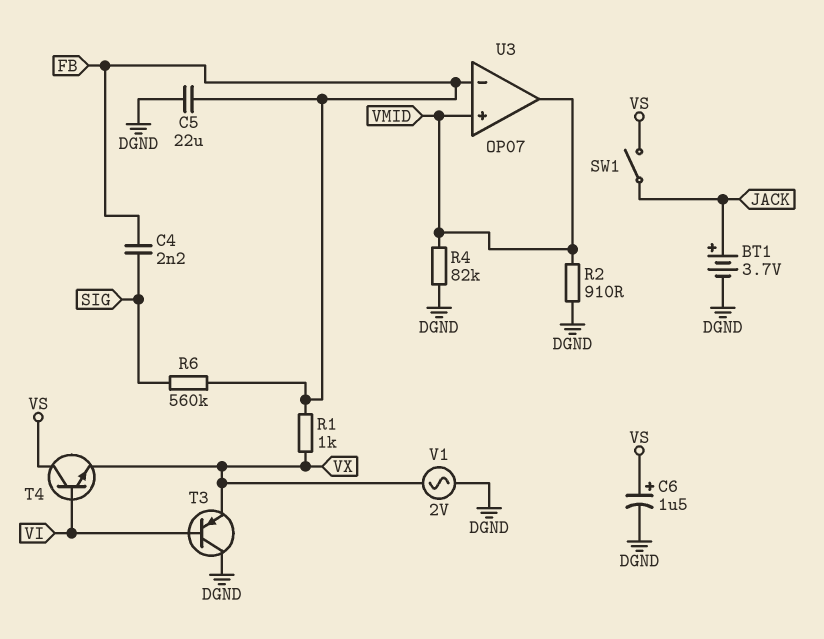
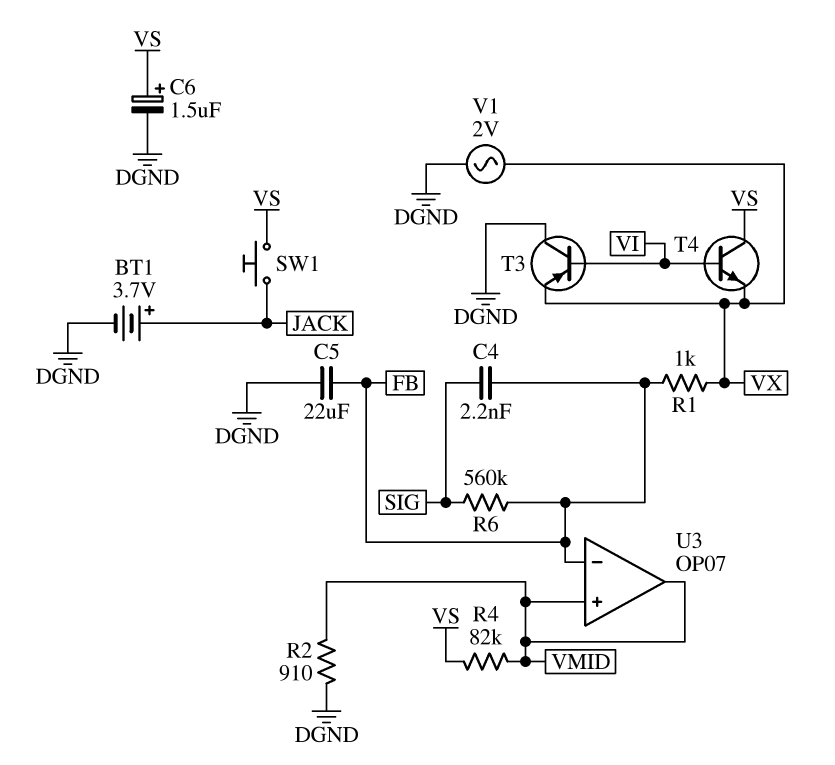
R4: 82k (DGND, VMID) -> 82k (VMID, VS)
SW1: switch (JACK, VS) -> button (JACK, VS)

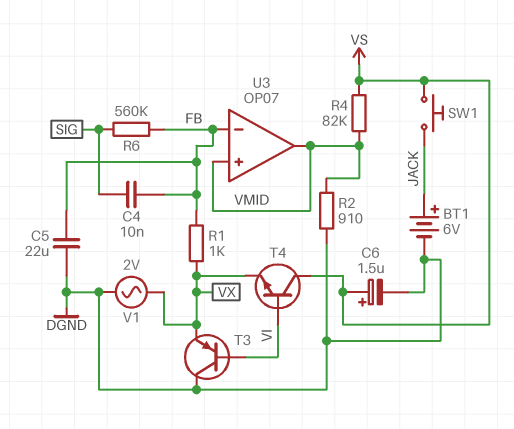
BT1: 3.7V (plus JACK, minus DGND) -> 6V (plus JACK, minus DGND)
C4: 2.2nF (FB, SIG) -> 10nF (FB, SIG)

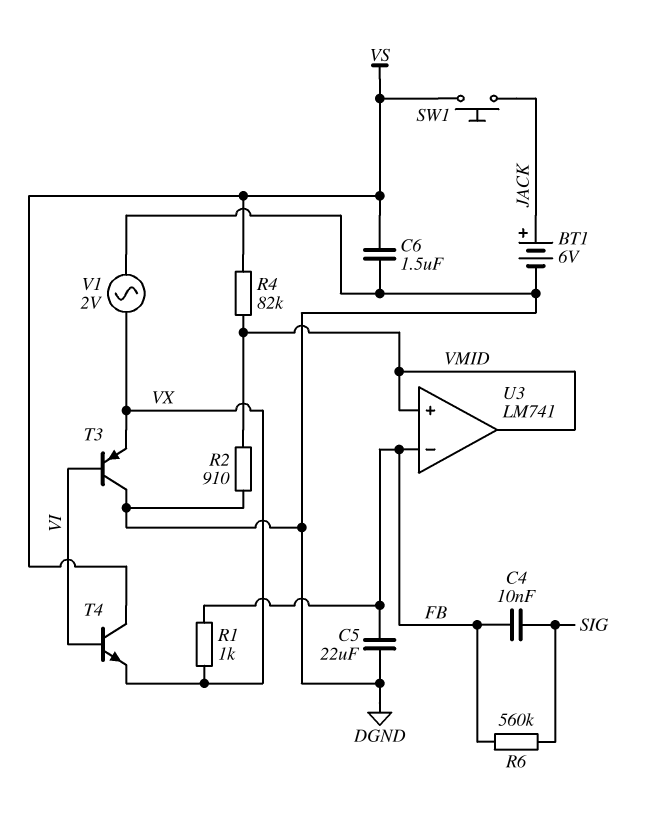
C6: 1.5uF (plus VS, minus DGND) -> 1.5uF (DGND, VS)
U3: OP07 -> LM741

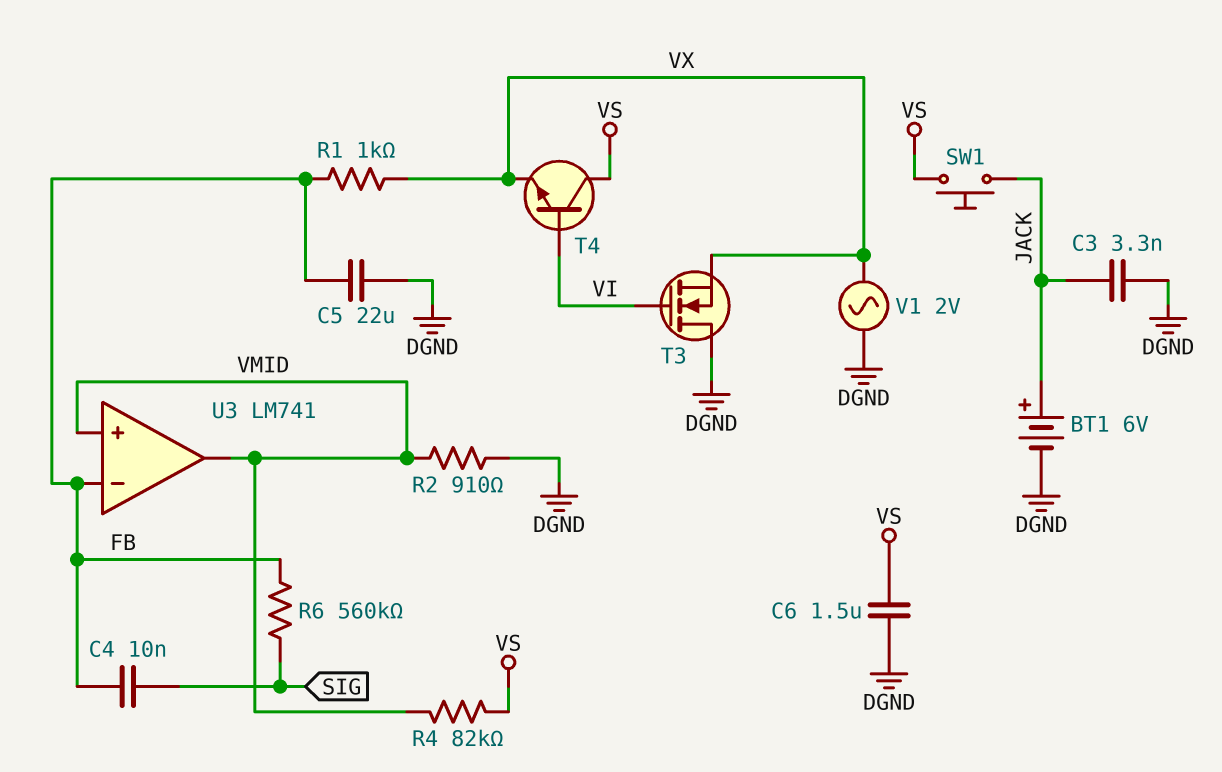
C3: none -> 3.3nF (DGND, JACK)
T3: PNP (B VI, C DGND, E VX) -> NMOS (G VI, D DGND, S VX)

